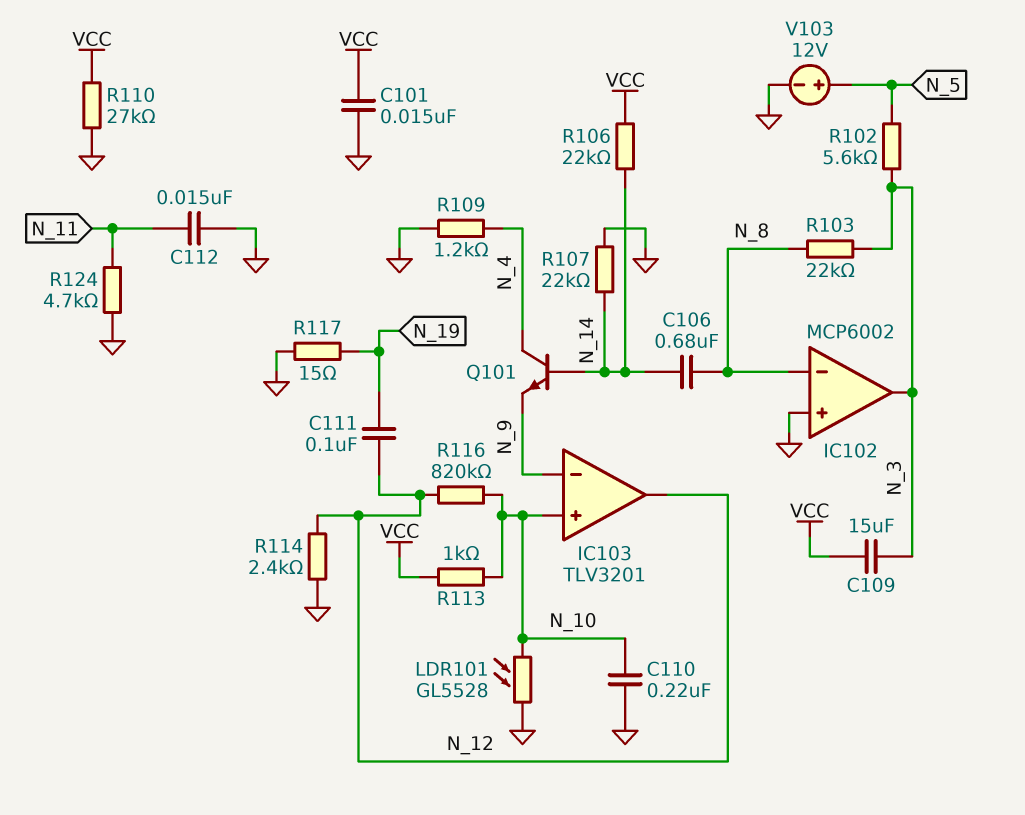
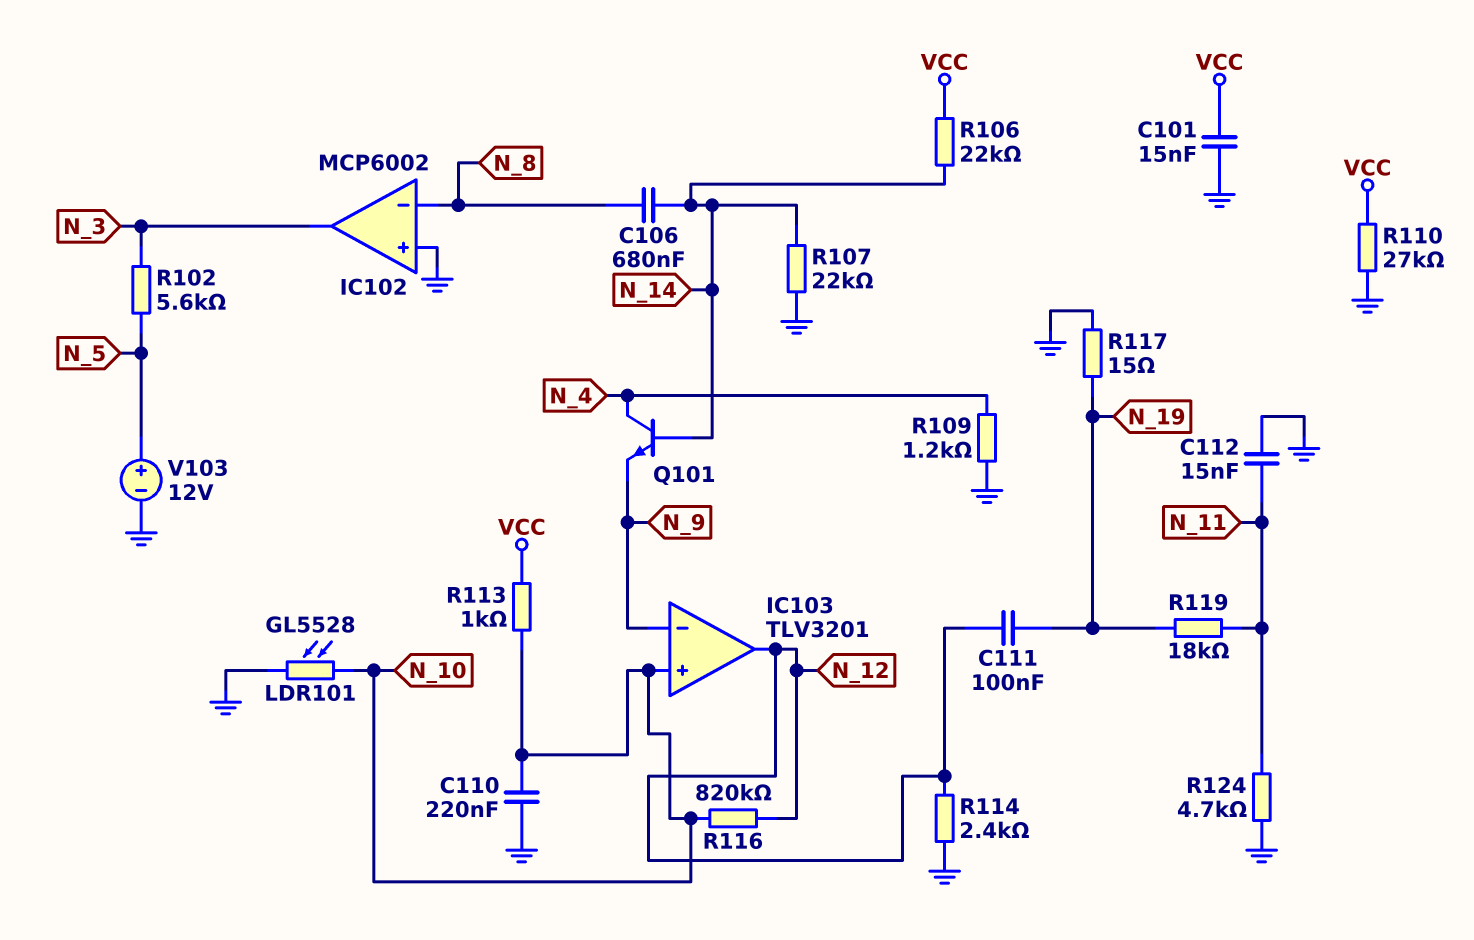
C109: 15uF (N_3, VCC) -> none
R103: 22k (N_3, N_8) -> none
R119: none -> 18k (N_11, N_19)

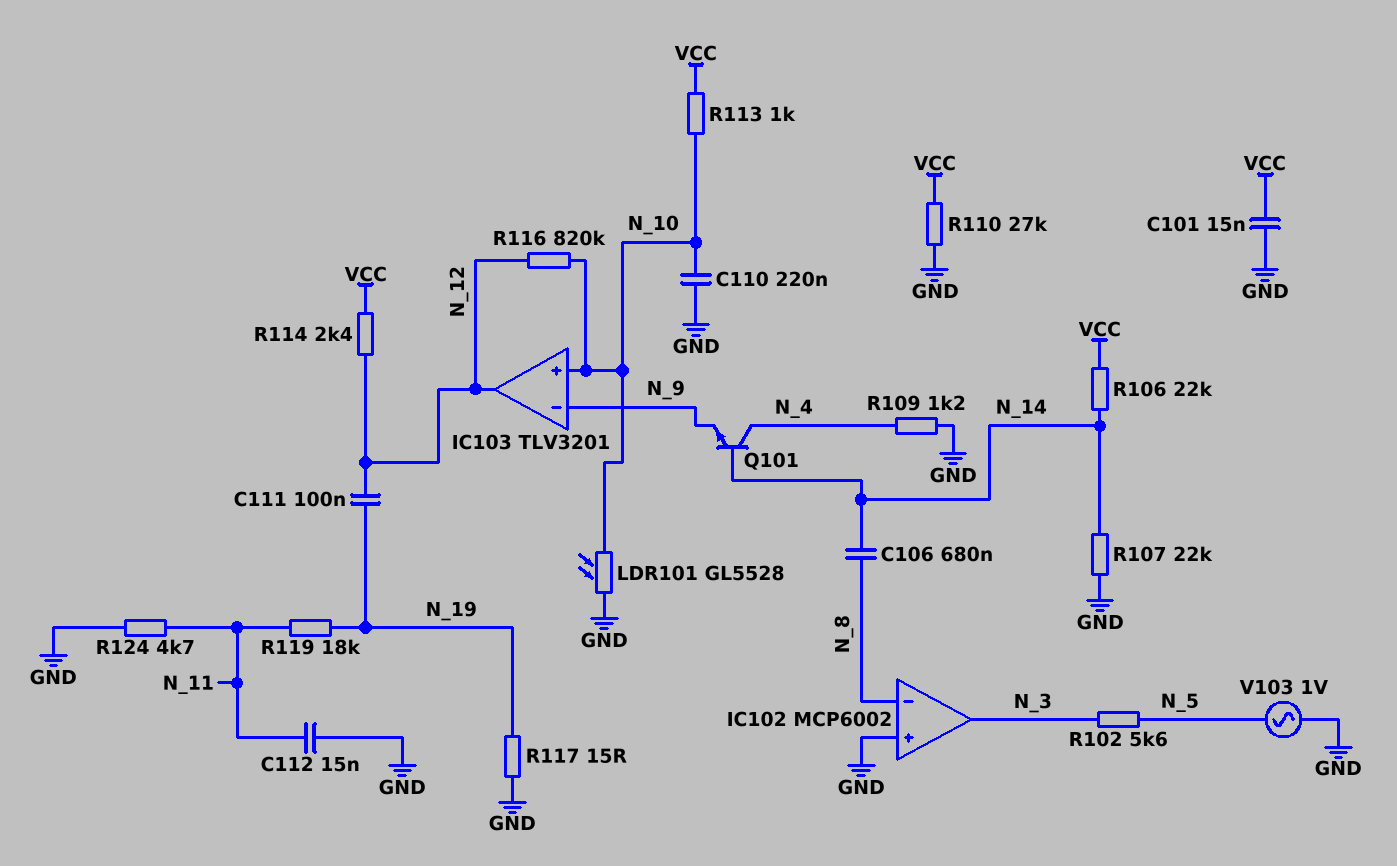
R114: 2.4k (GND, N_12) -> 2.4k (N_12, VCC)
V103: 12V (plus N_5, minus GND) -> AC 1V (GND, N_5)

